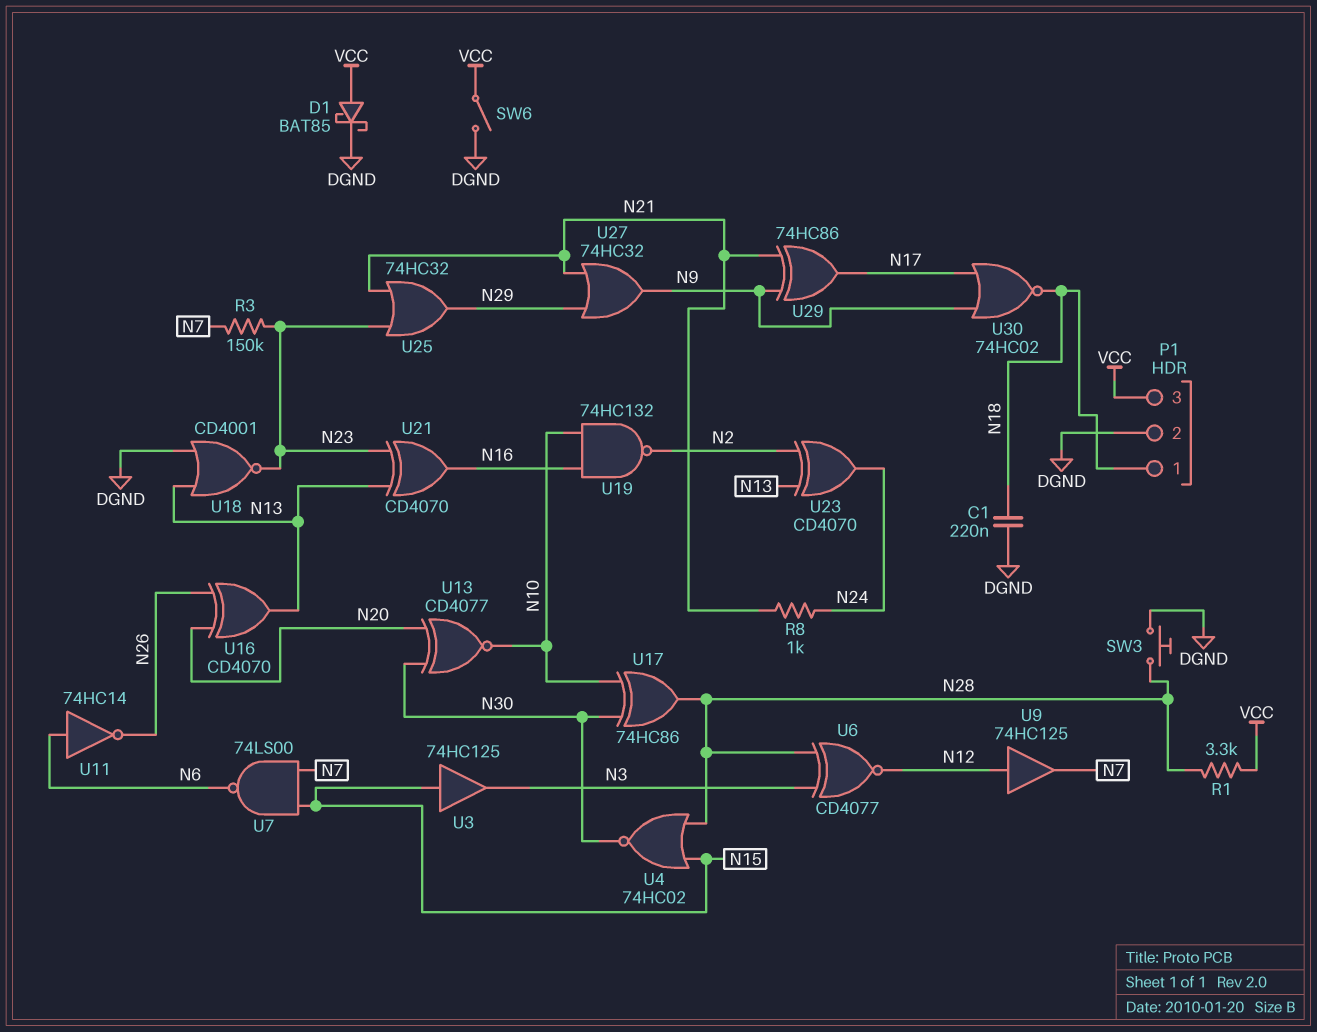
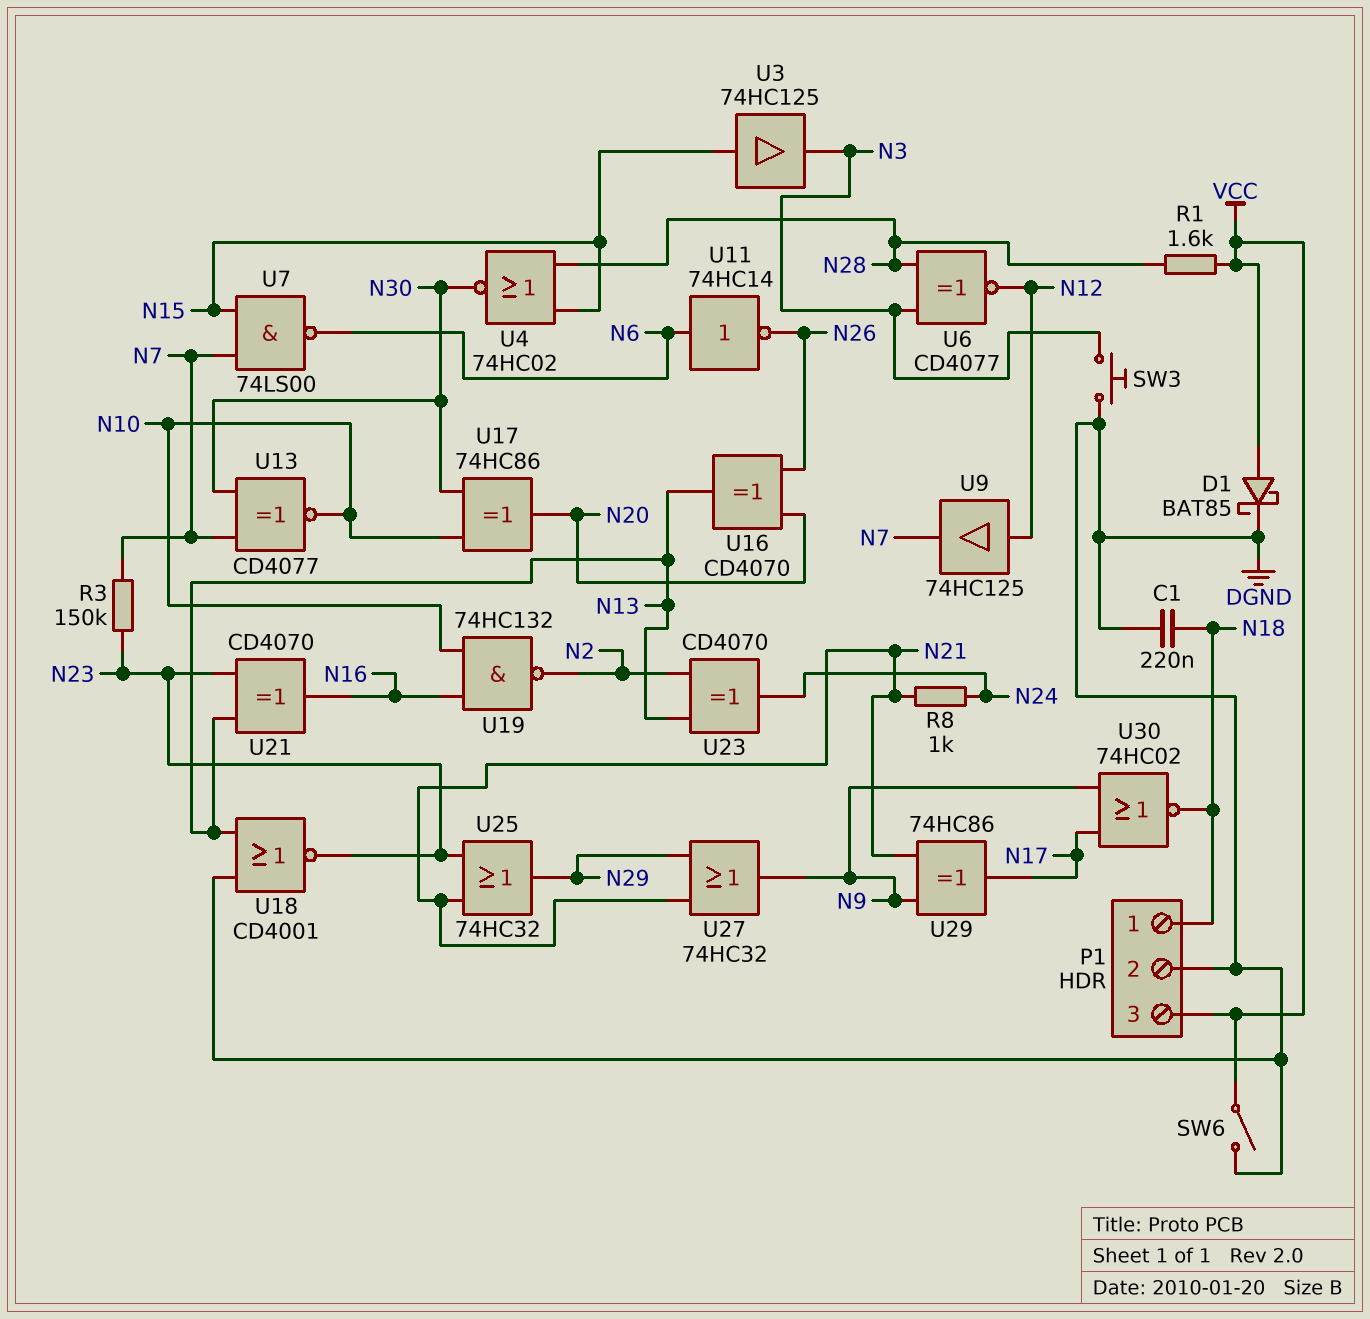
R1: 3.3k (N28, VCC) -> 1.6k (N28, VCC)
SW3: button (DGND, N28) -> button (DGND, N3)
U13: XNOR CD4077 (in N20, in N30, out N10) -> XNOR CD4077 (in N7, in N30, out N10)
U17: XOR 74HC86 (in N10, in N30, out N28) -> XOR 74HC86 (in N10, in N30, out N20)

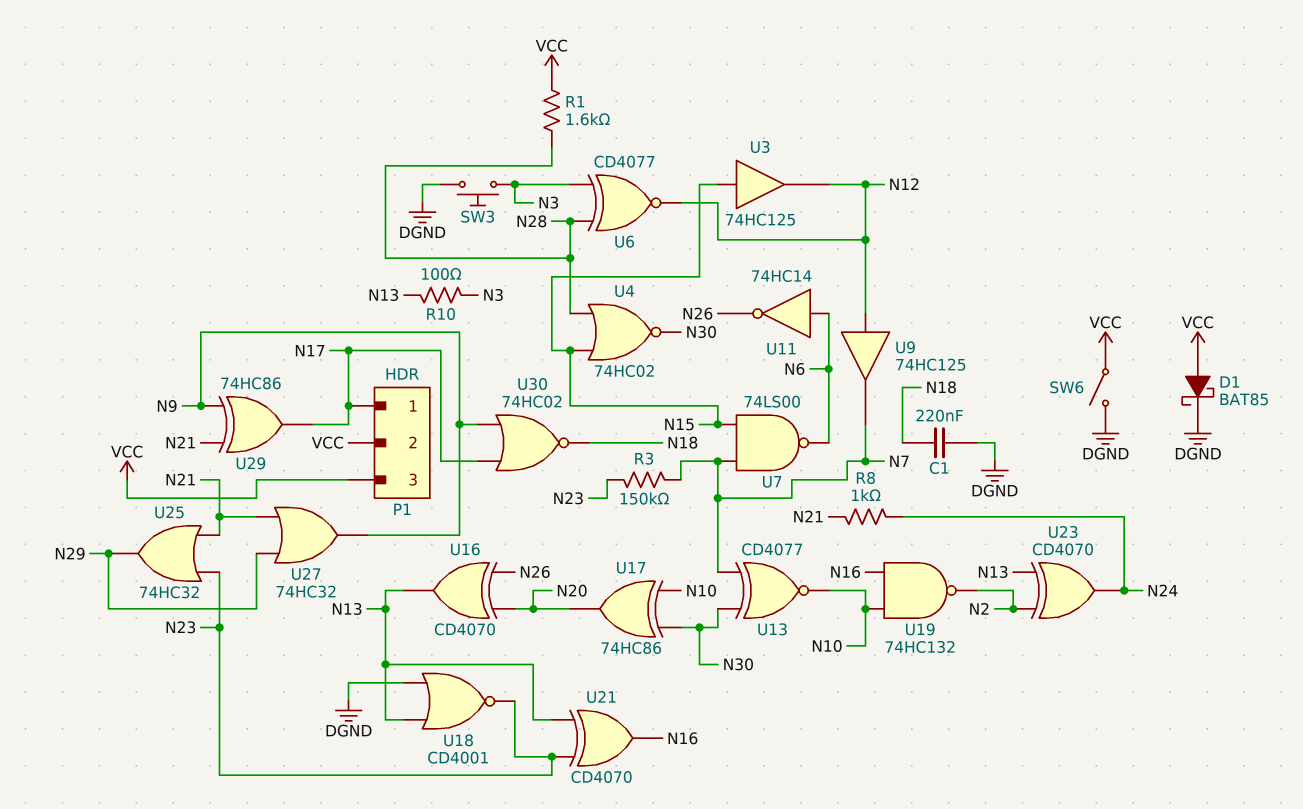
P1 pin 1: N18 -> N17
P1 pin 2: DGND -> VCC
R10: none -> 100 (N3, N13)
U3: buffer 74HC125 (in N15, out N3) -> buffer 74HC125 (in N15, out N12)

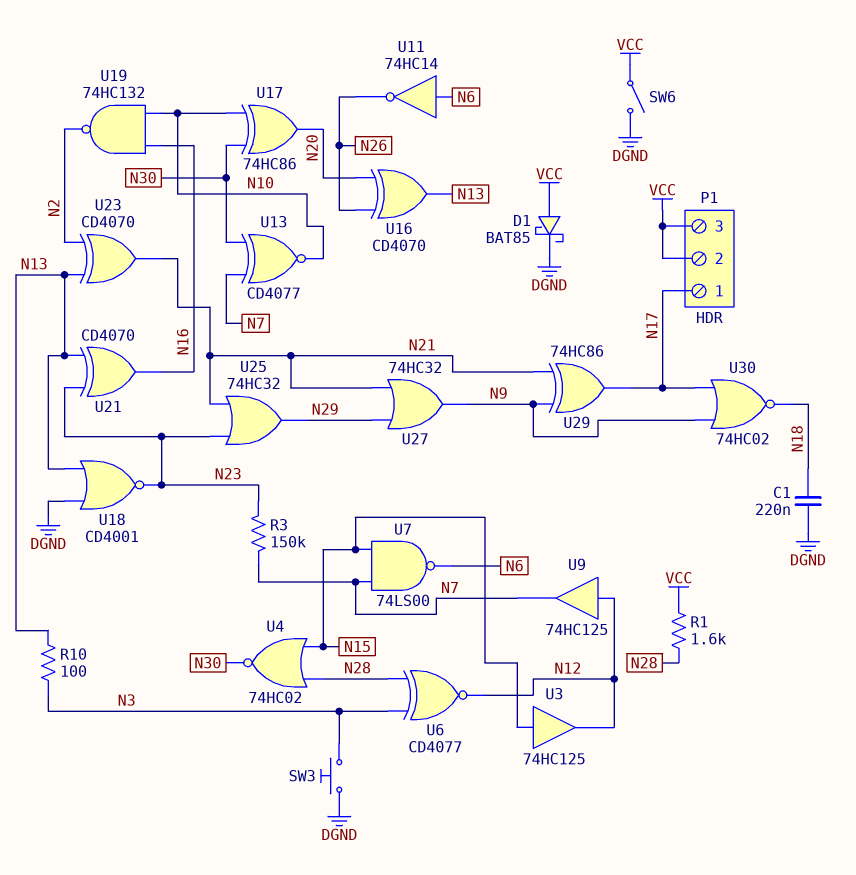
R8: 1k (N21, N24) -> none
U23: XOR CD4070 (in N2, in N13, out N24) -> XOR CD4070 (in N2, in N13, out N21)

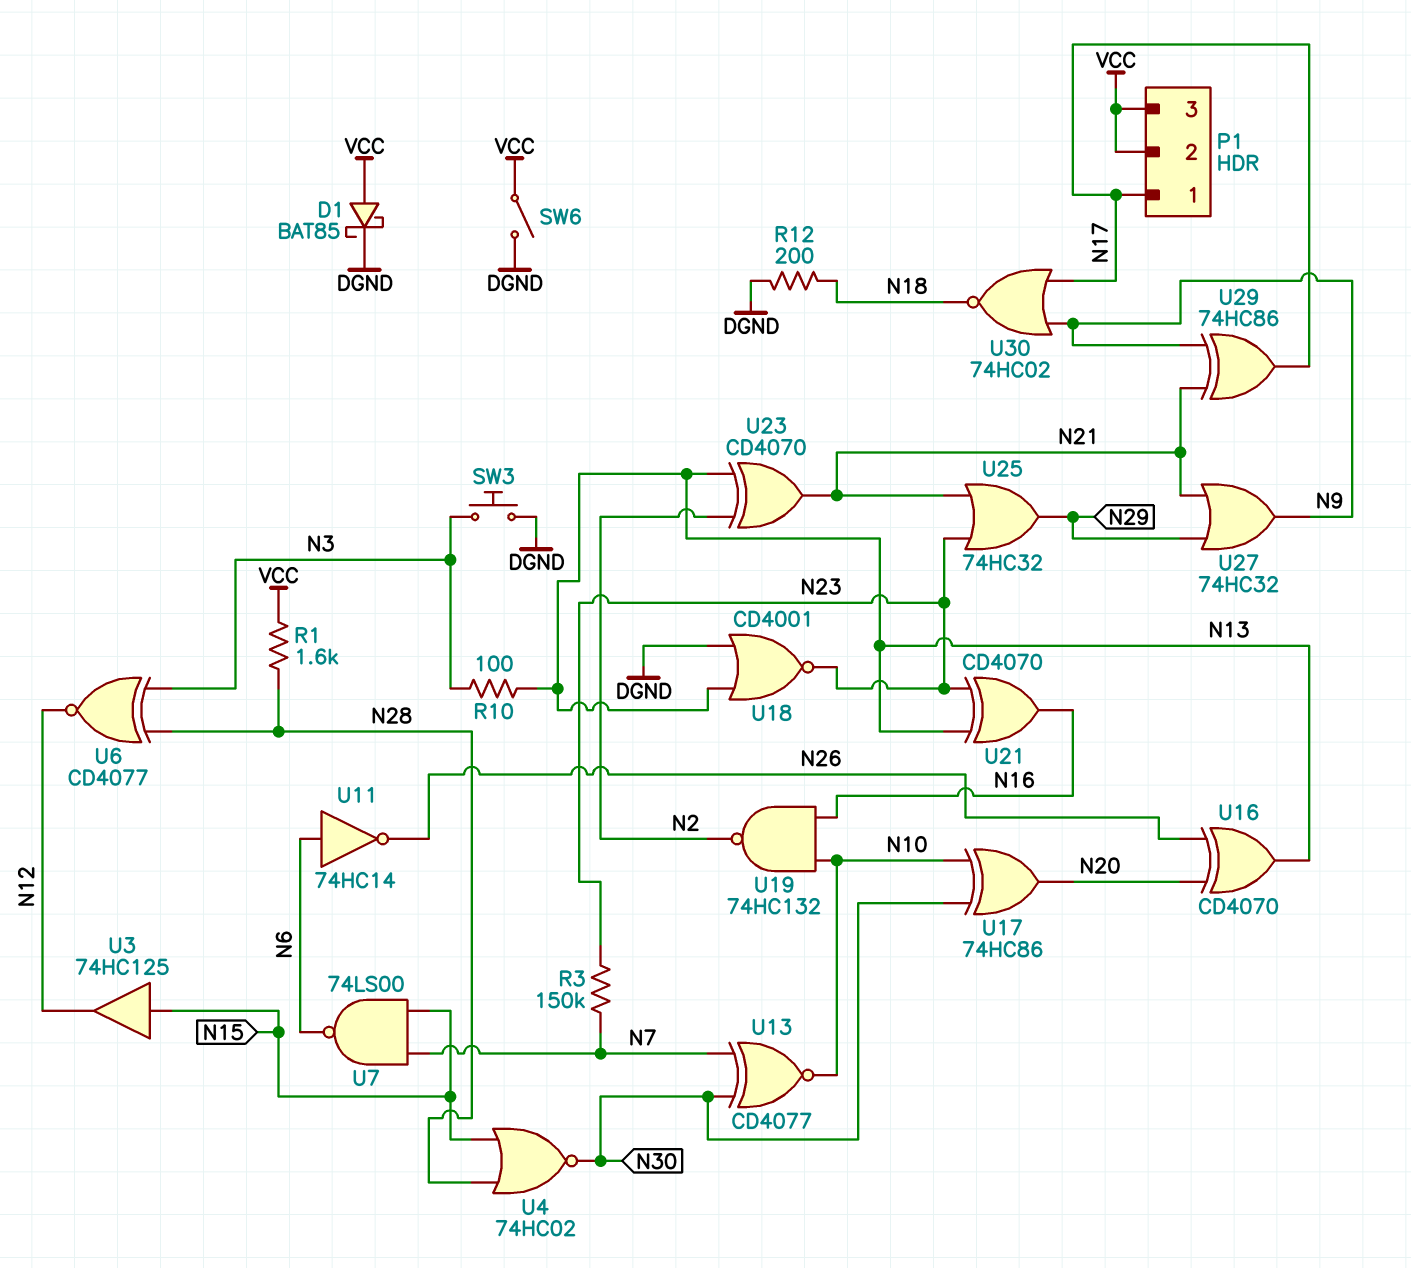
C1: 220nF (DGND, N18) -> none
R12: none -> 200 (DGND, N18)
U9: buffer 74HC125 (in N12, out N7) -> none

